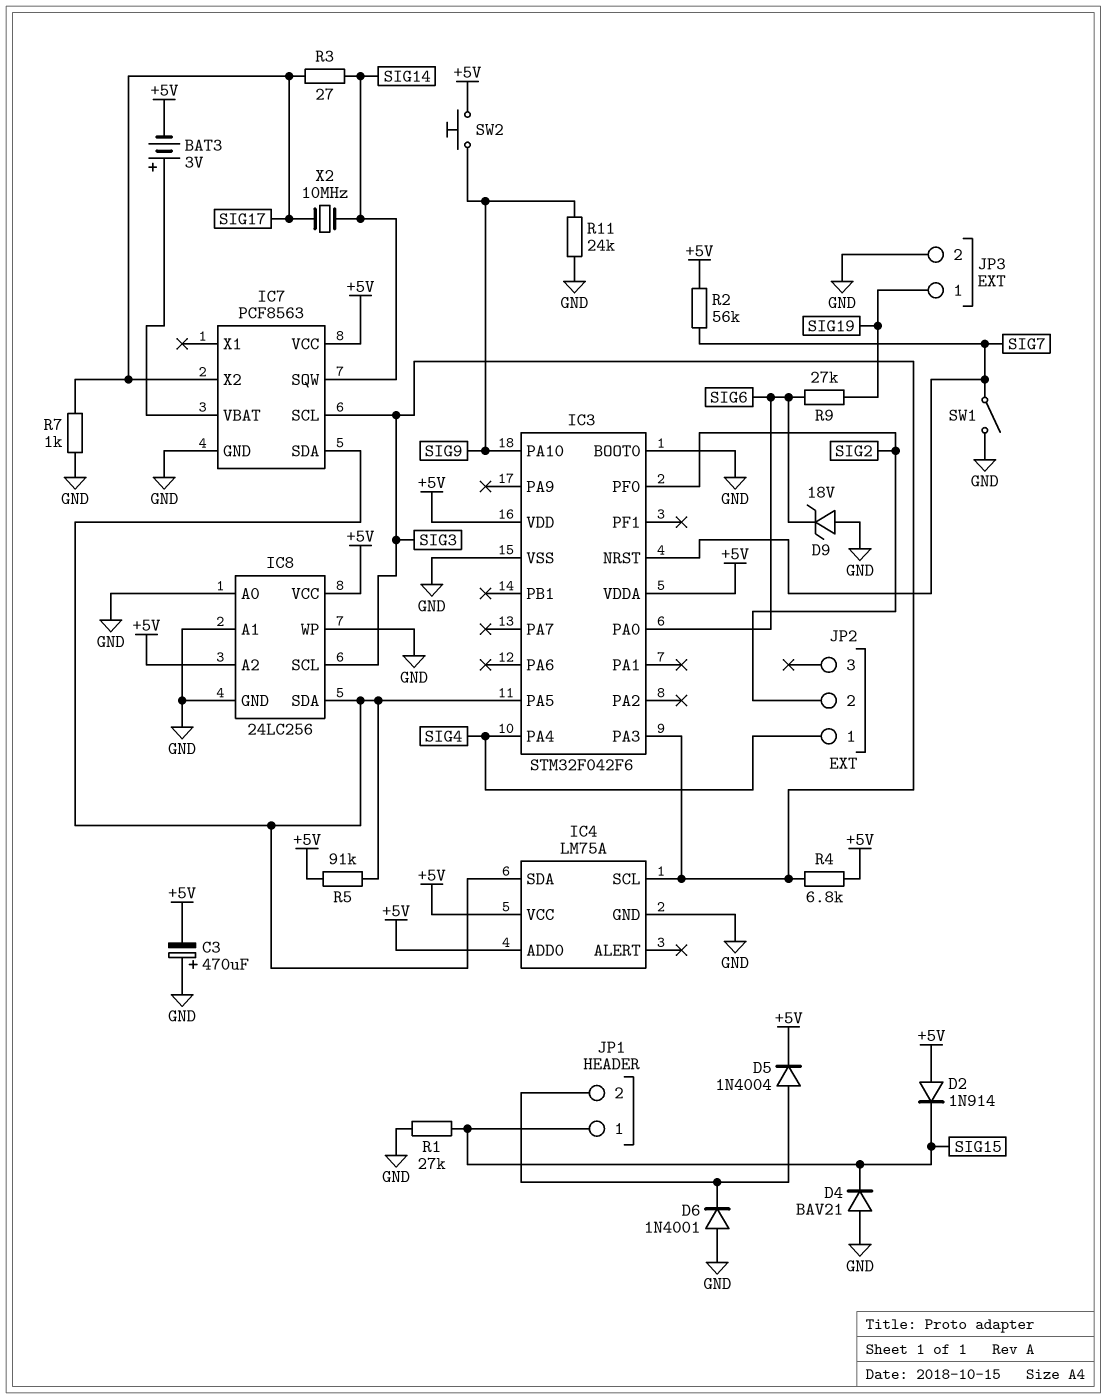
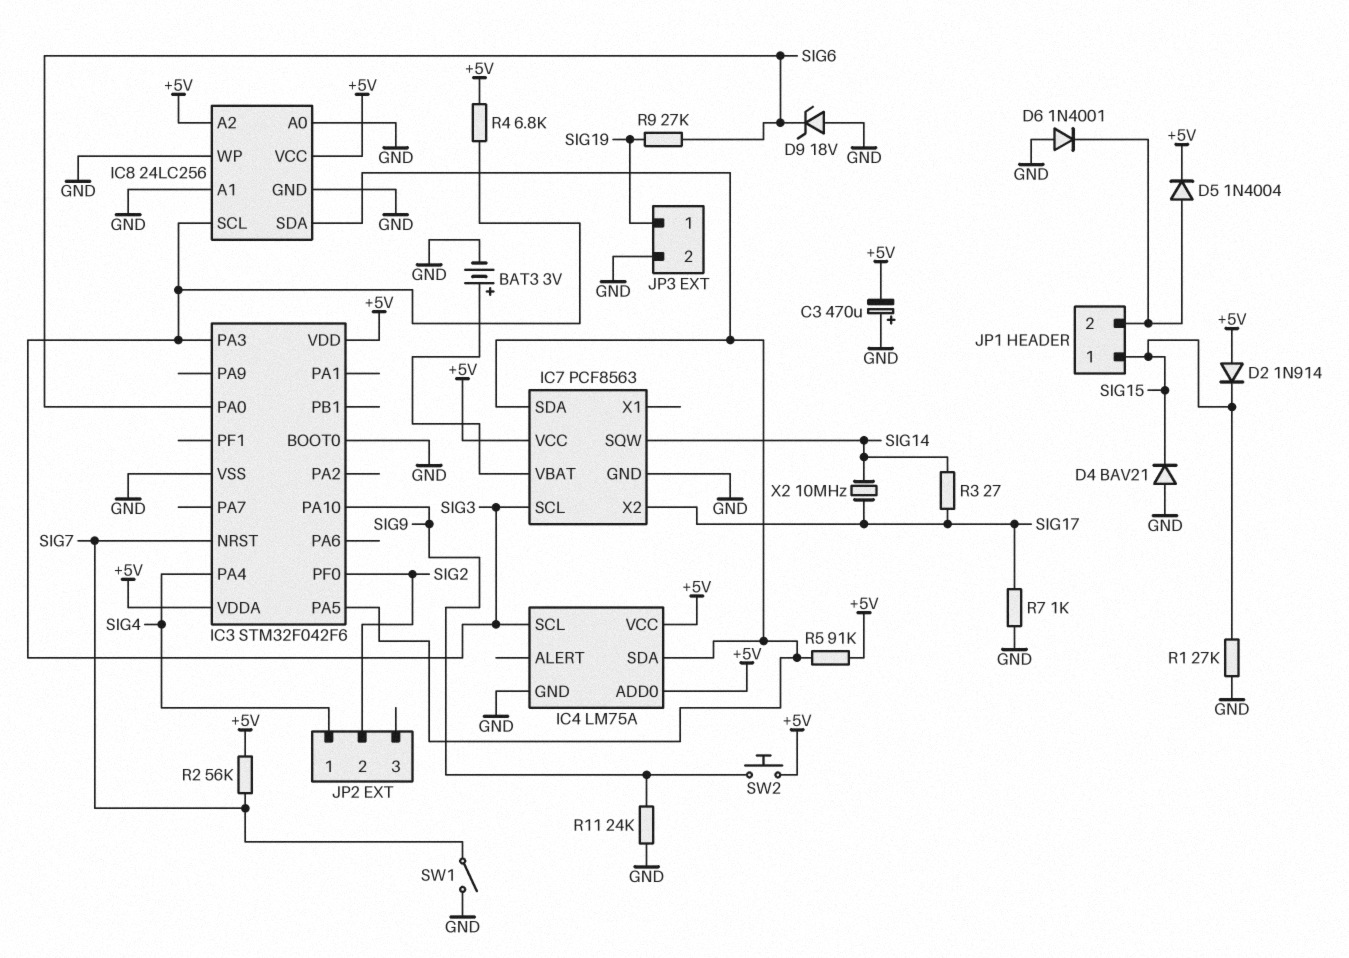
BAT3: 3V (plus IC7/VBAT, minus +5V) -> 3V (plus IC7/VBAT, minus GND)

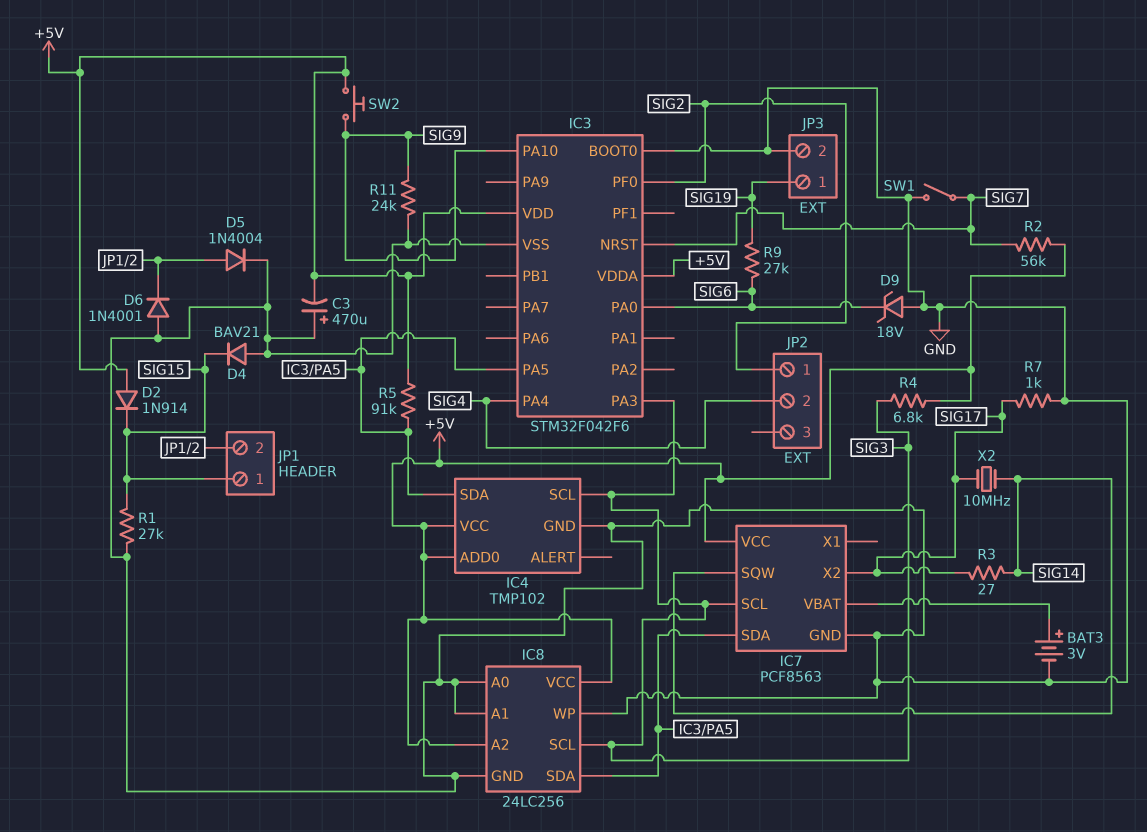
D5: diode 1N4004 (A JP1/2, K +5V) -> diode 1N4004 (A JP1/2, K GND)
IC4: LM75A -> TMP102
JP2 pin 1: SIG4 -> SIG2
JP2 pin 2: SIG2 -> SIG4

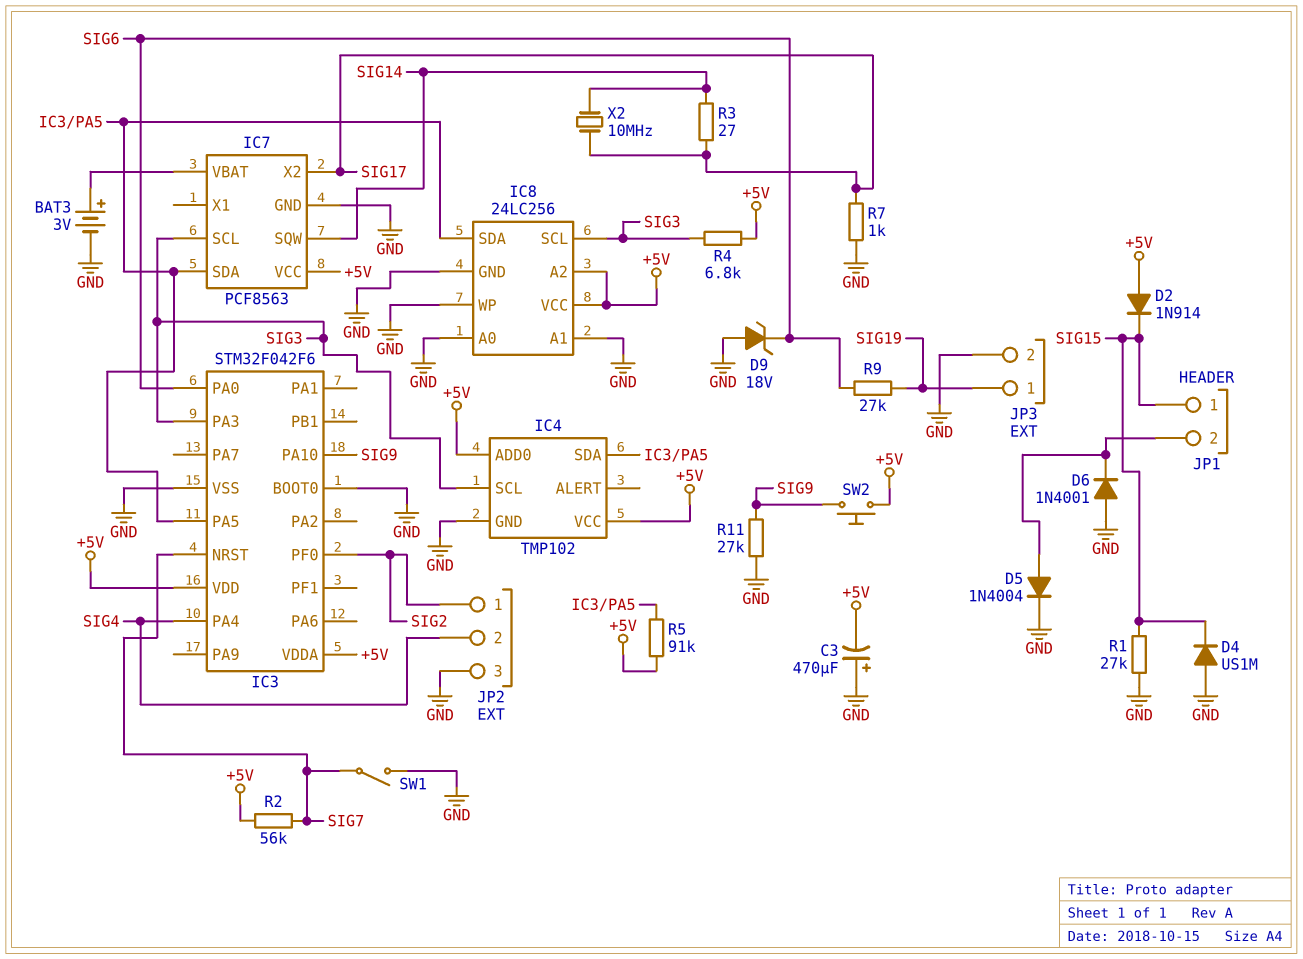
D4: diode BAV21 (A GND, K SIG15) -> diode US1M (A GND, K SIG15)
JP2 pin 3: none -> GND
R11: 24k (GND, SIG9) -> 27k (GND, SIG9)

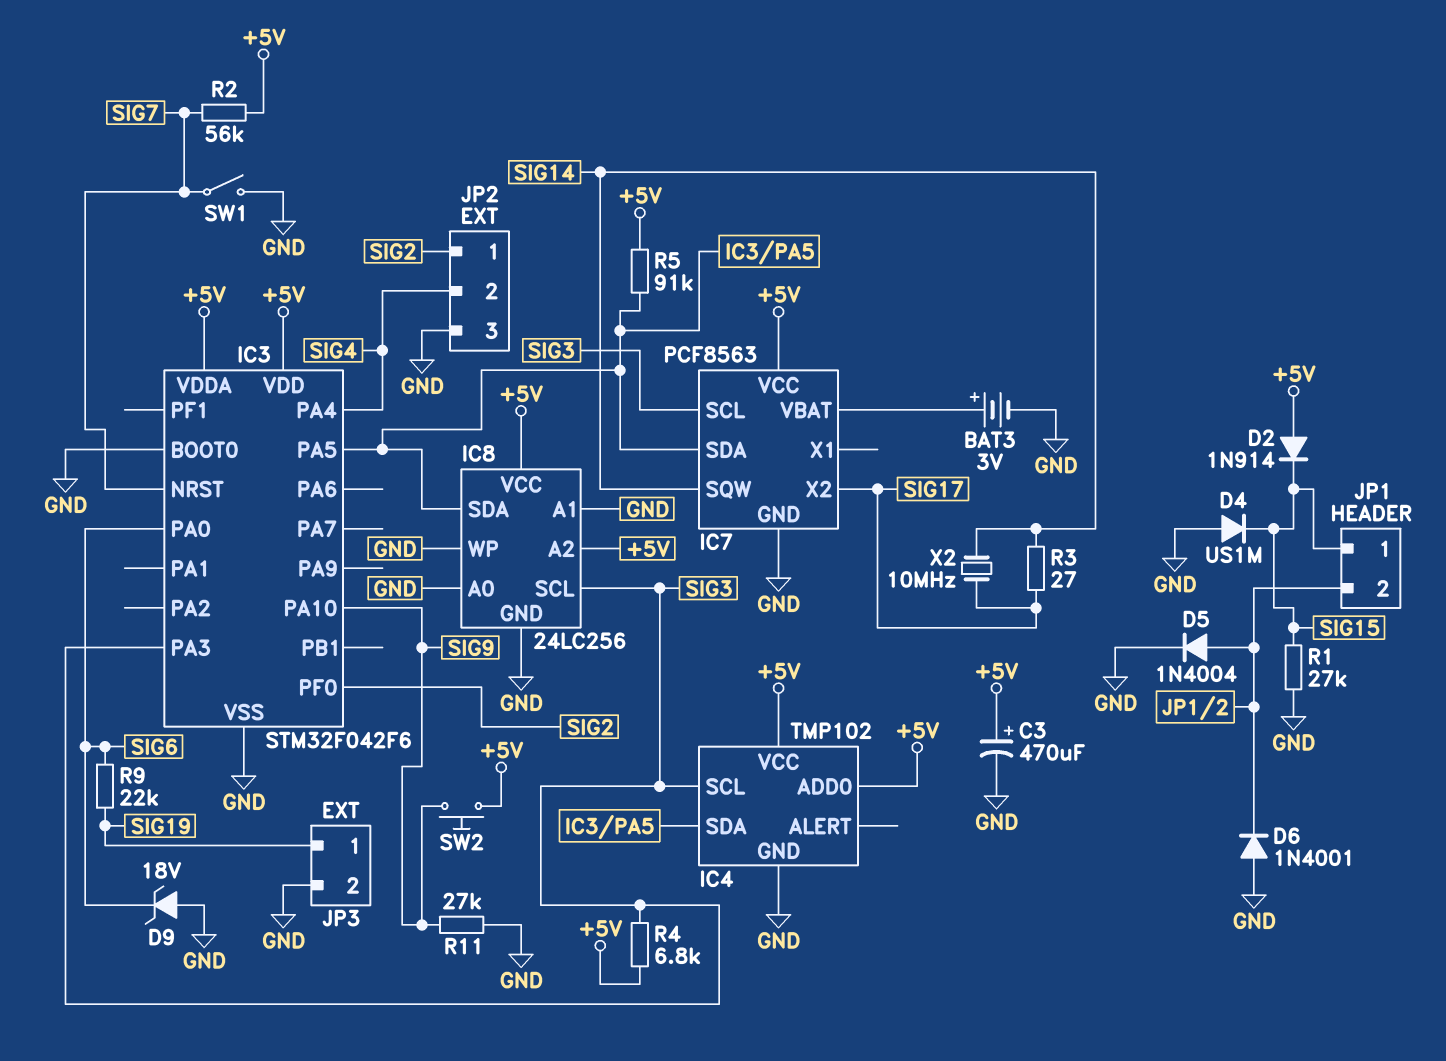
C3: 470uF (plus GND, minus +5V) -> 470uF (plus +5V, minus GND)
R7: 1k (GND, SIG17) -> none
R9: 27k (SIG6, SIG19) -> 22k (SIG6, SIG19)

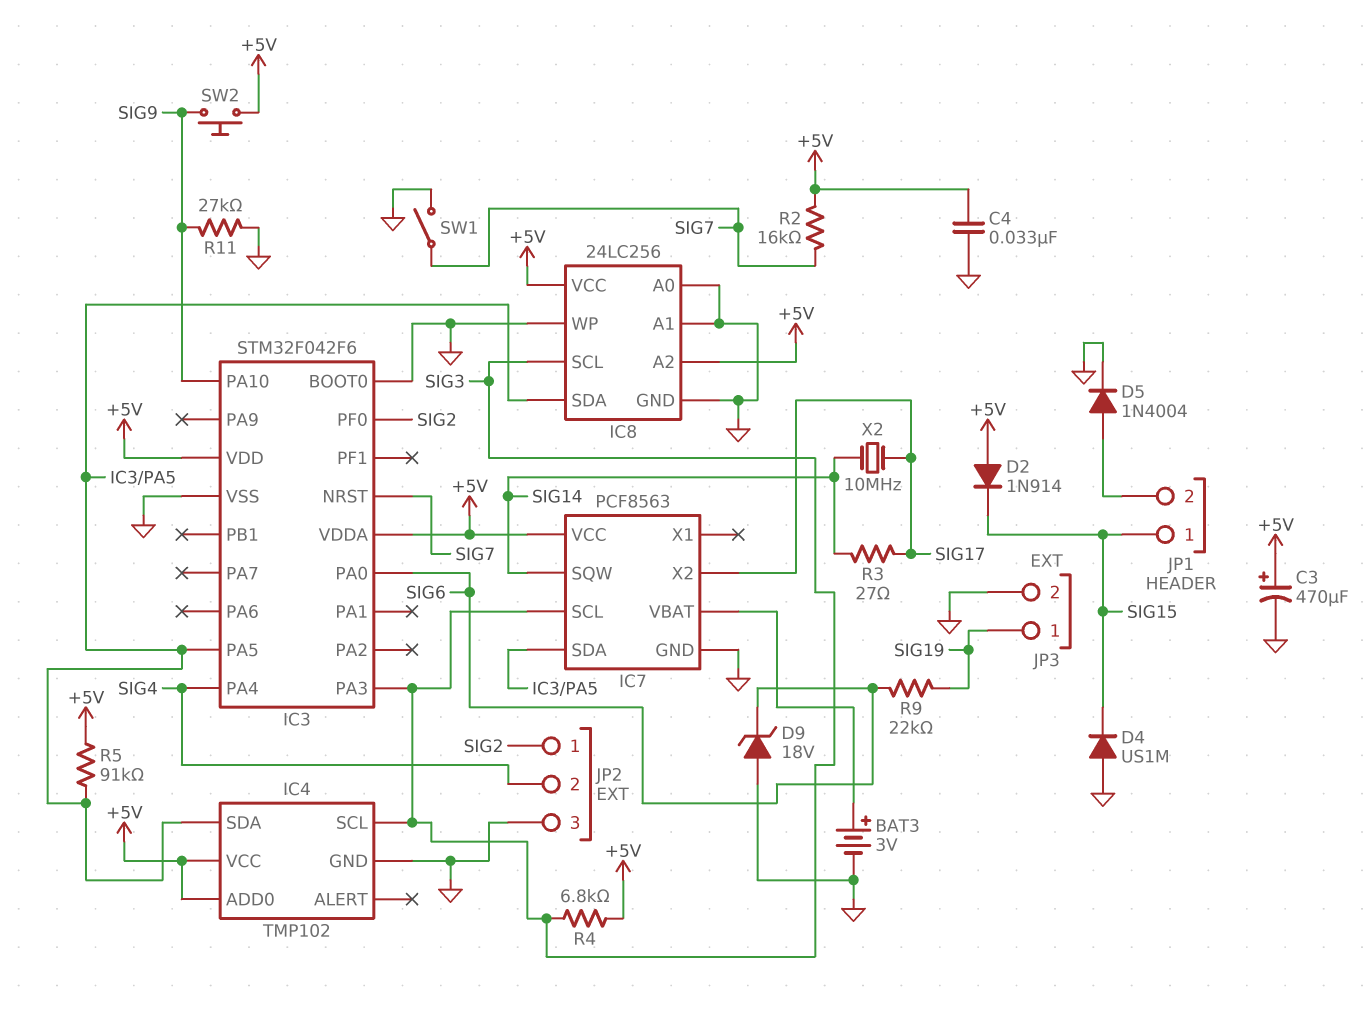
C4: none -> 33nF (+5V, GND)
D6: diode 1N4001 (A GND, K JP1/2) -> none
R1: 27k (GND, SIG15) -> none
R2: 56k (+5V, SIG7) -> 16k (+5V, SIG7)

